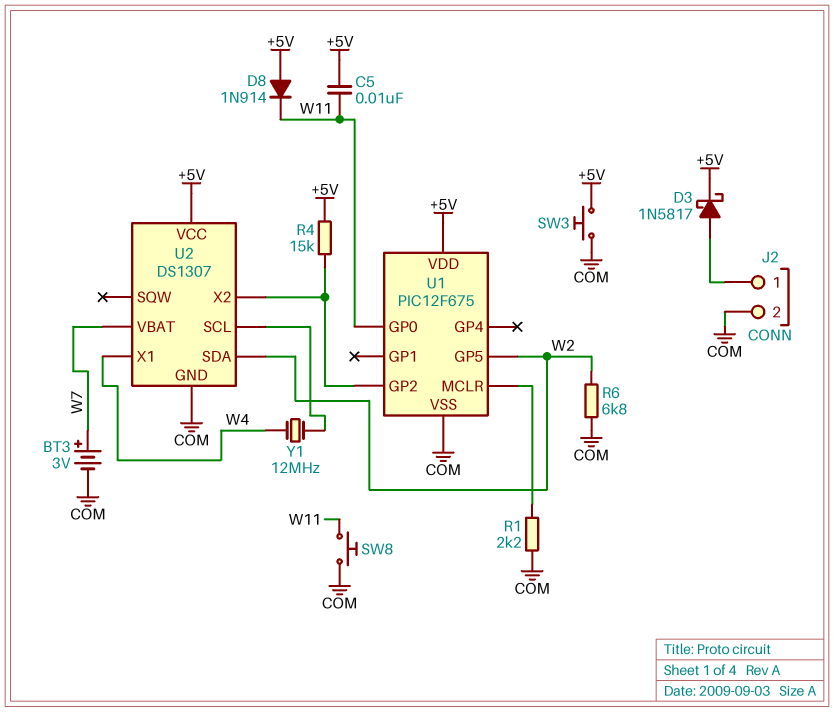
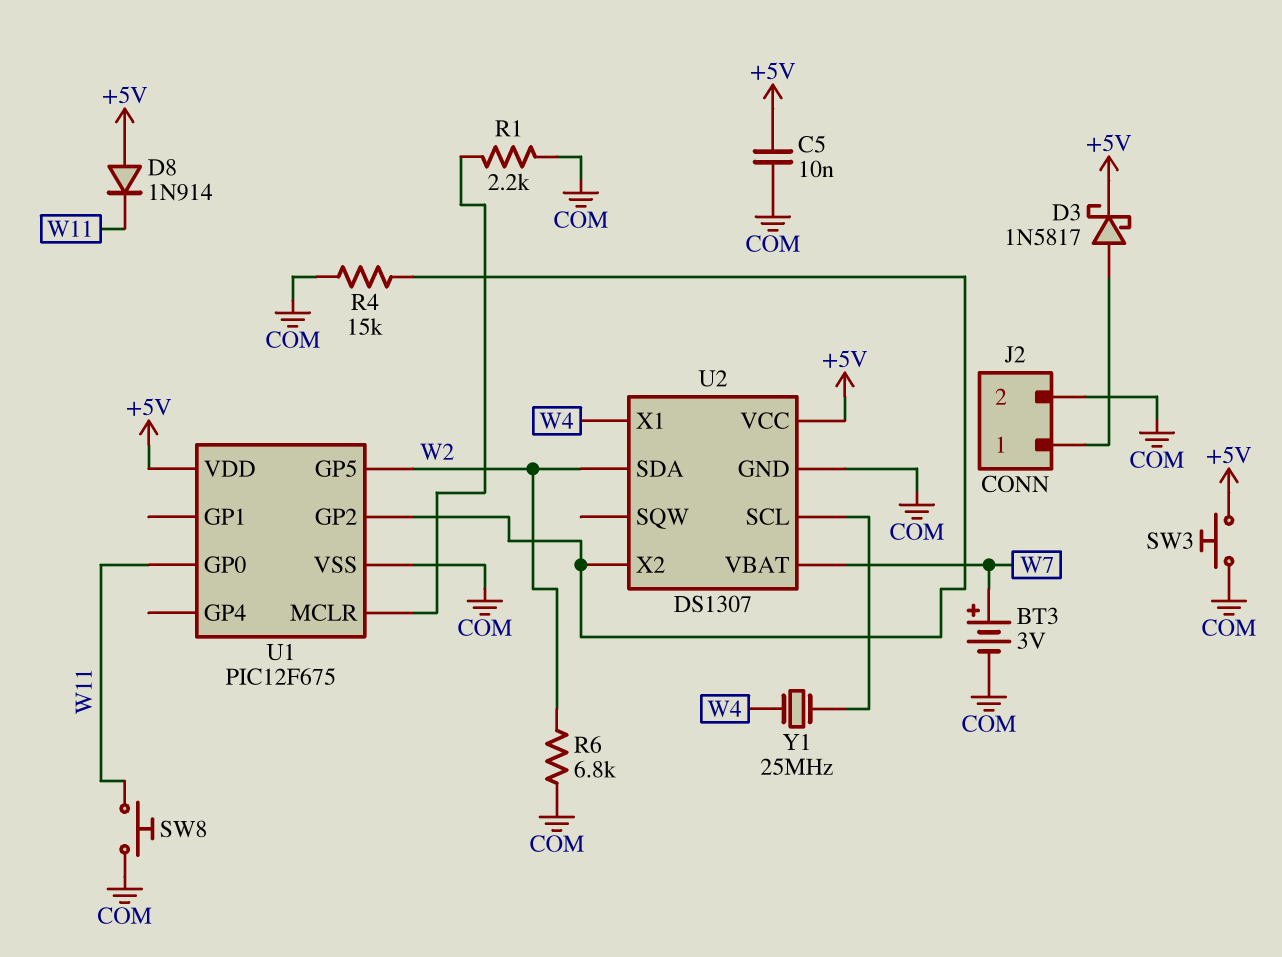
C5: 10nF (+5V, W11) -> 10nF (+5V, COM)
R4: 15k (+5V, U1/GP2) -> 15k (COM, U1/GP2)
Y1: 12MHz (U2/SCL, W4) -> 25MHz (U2/SCL, W4)

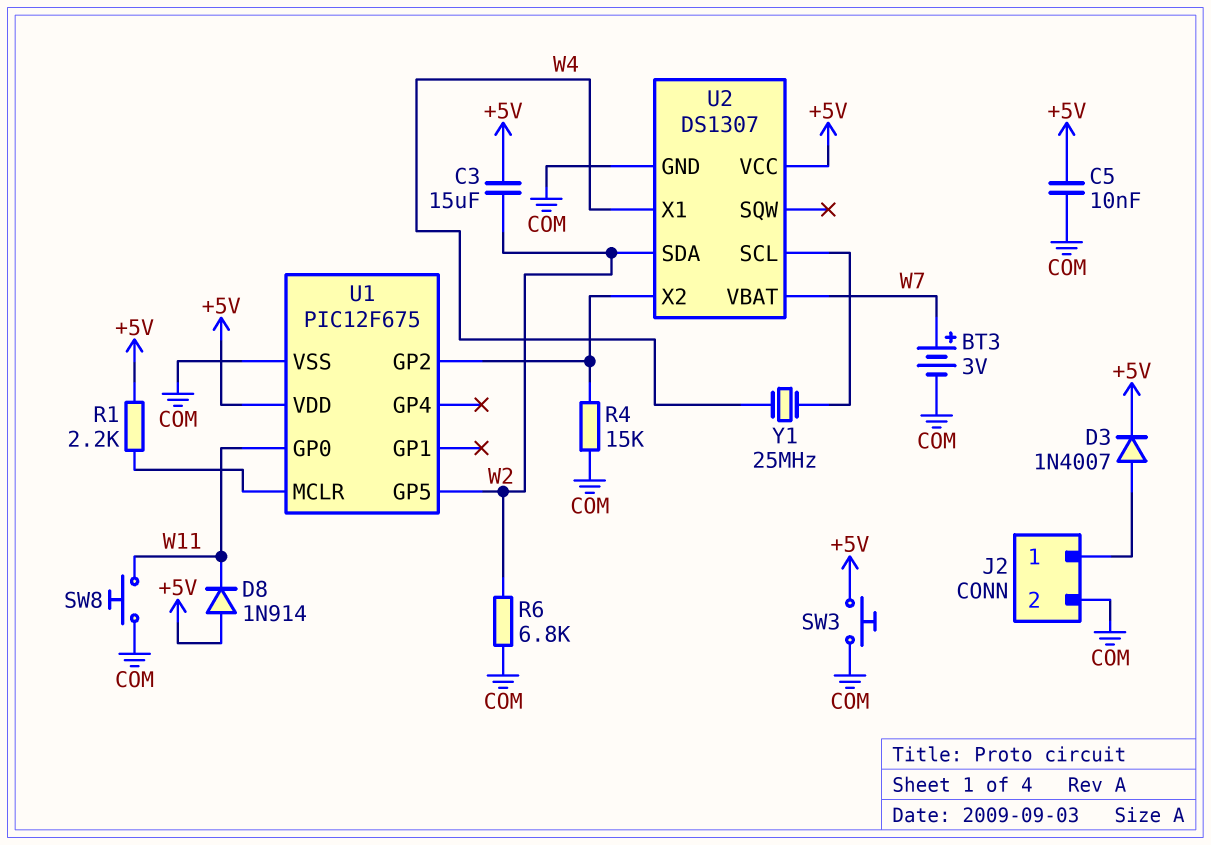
C3: none -> 15uF (+5V, W2)
D3: schottky 1N5817 (A J2/1, K +5V) -> diode 1N4007 (A J2/1, K +5V)
R1: 2.2k (COM, U1/MCLR) -> 2.2k (+5V, U1/MCLR)

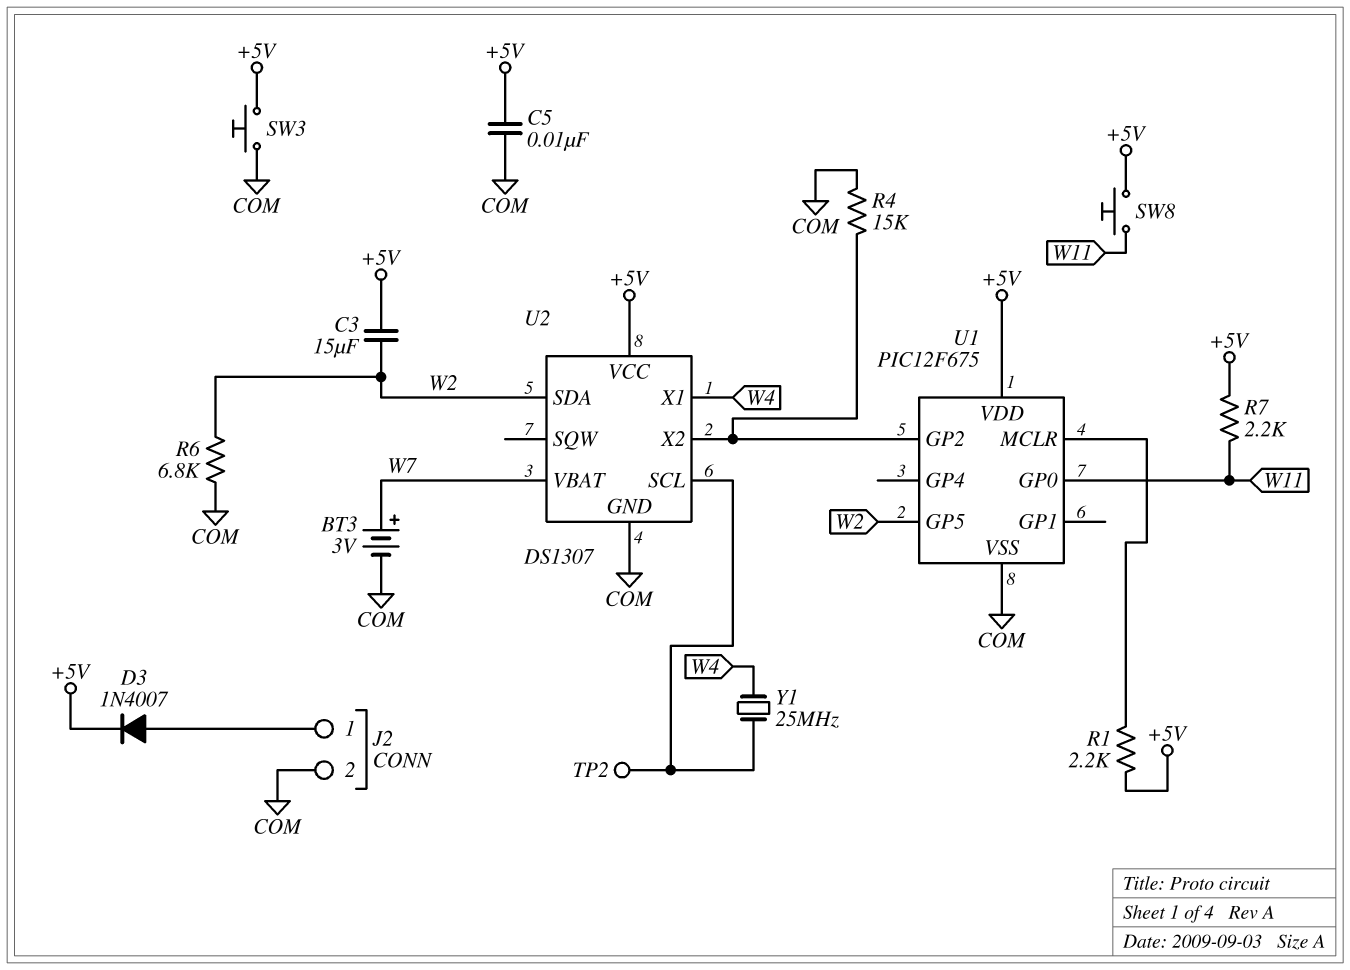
D8: diode 1N914 (A +5V, K W11) -> none
R7: none -> 2.2k (+5V, W11)
SW8: button (COM, W11) -> button (+5V, W11)
TP2: none -> test point (U2/SCL)

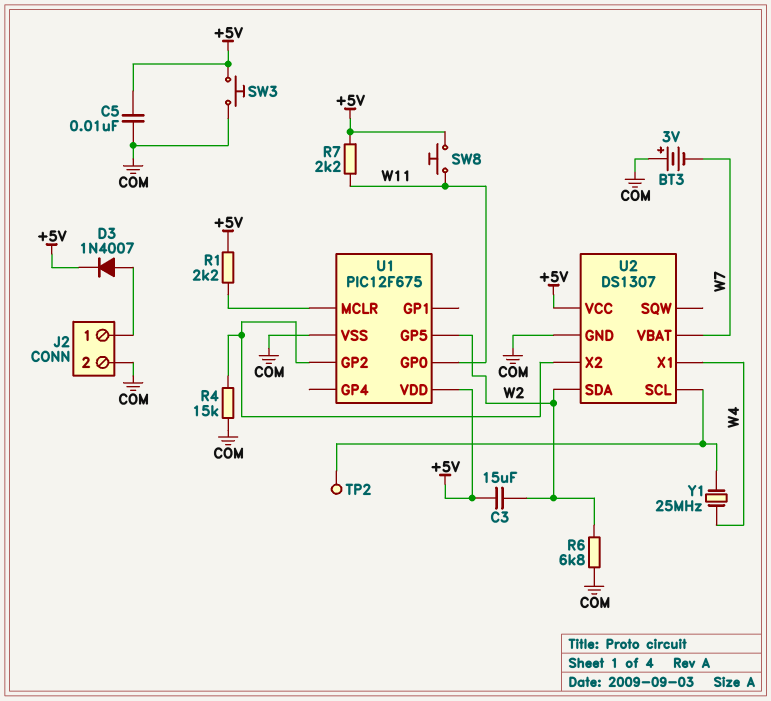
BT3: 3V (plus W7, minus COM) -> 3V (plus COM, minus W7)

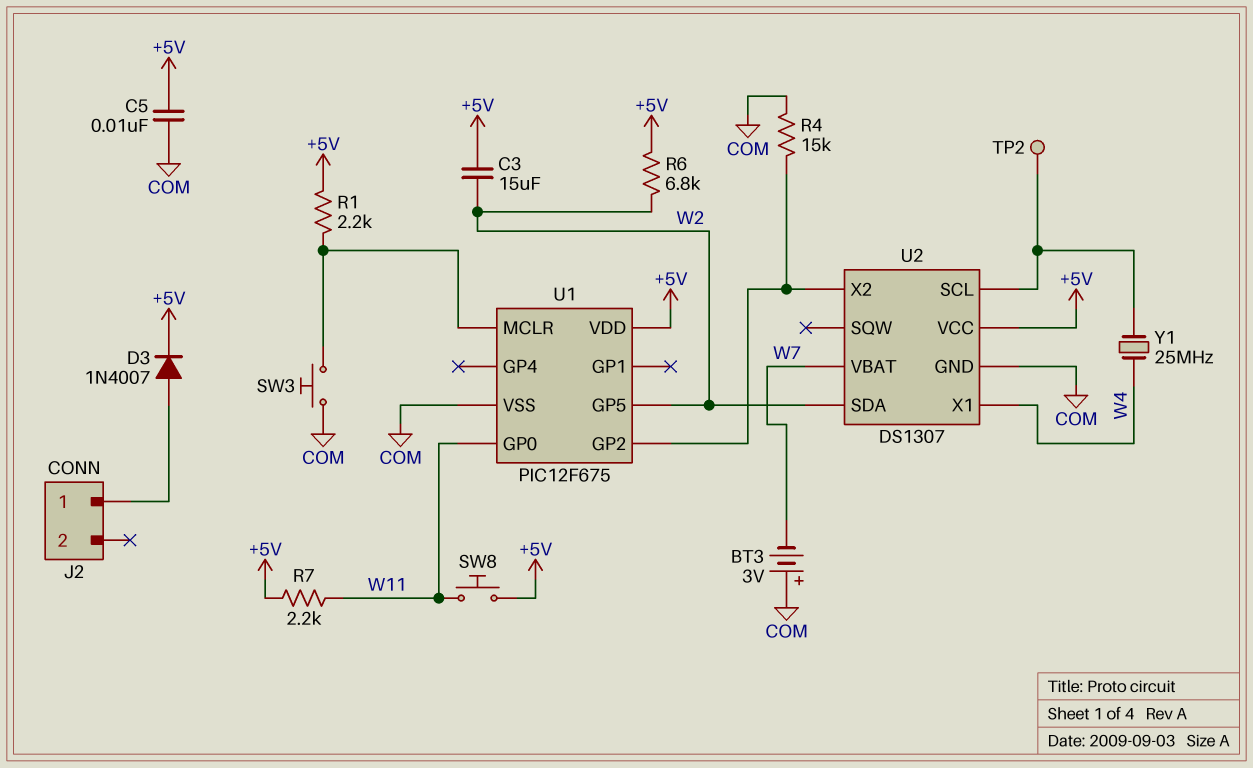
J2 pin 2: COM -> none
R6: 6.8k (COM, W2) -> 6.8k (+5V, W2)
SW3: button (+5V, COM) -> button (COM, U1/MCLR)

